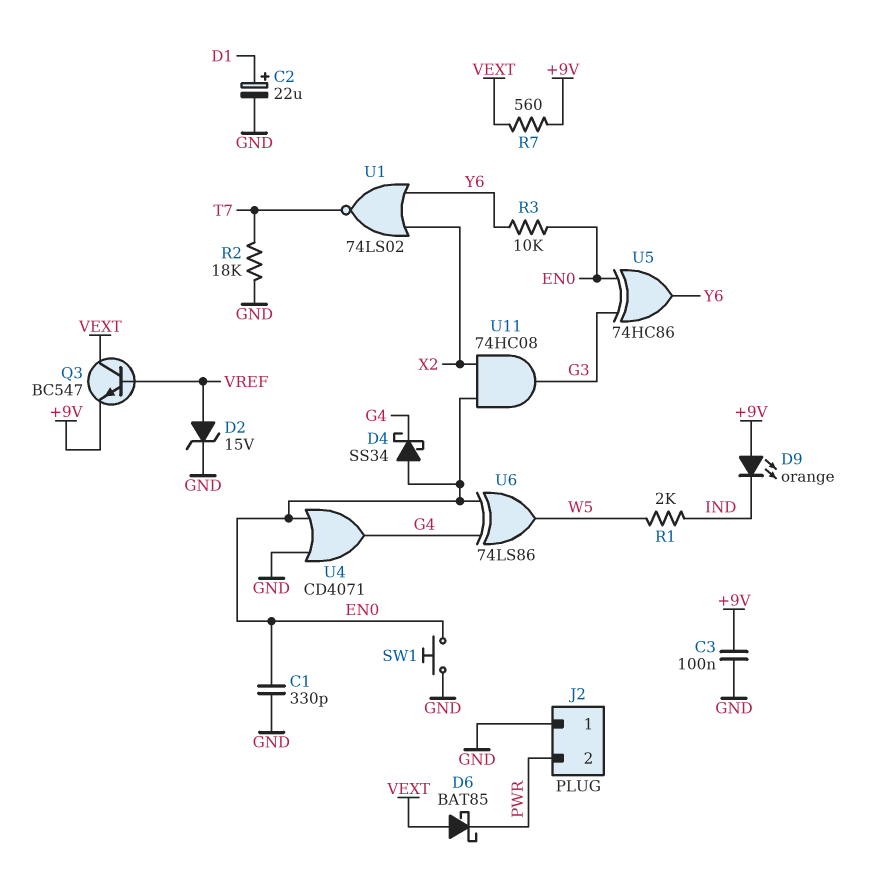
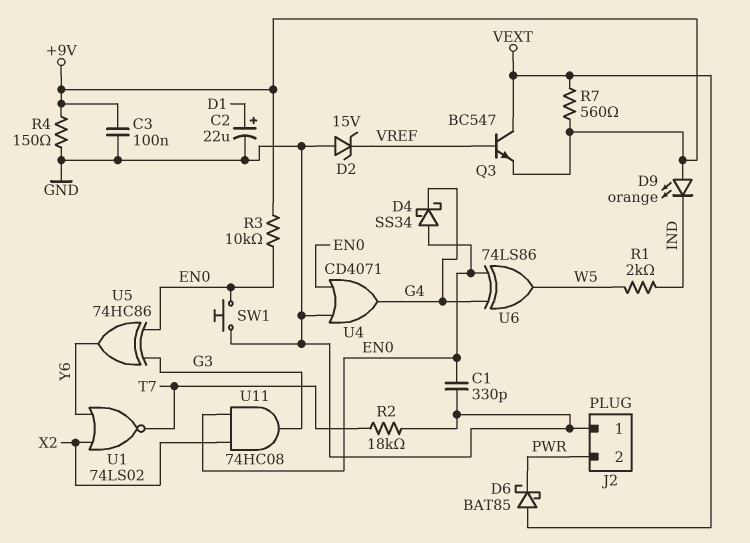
D2: zener 15V (A VREF, K GND) -> zener 15V (A GND, K VREF)
R3: 10k (EN0, Y6) -> 10k (+9V, EN0)
R4: none -> 150 (+9V, GND)

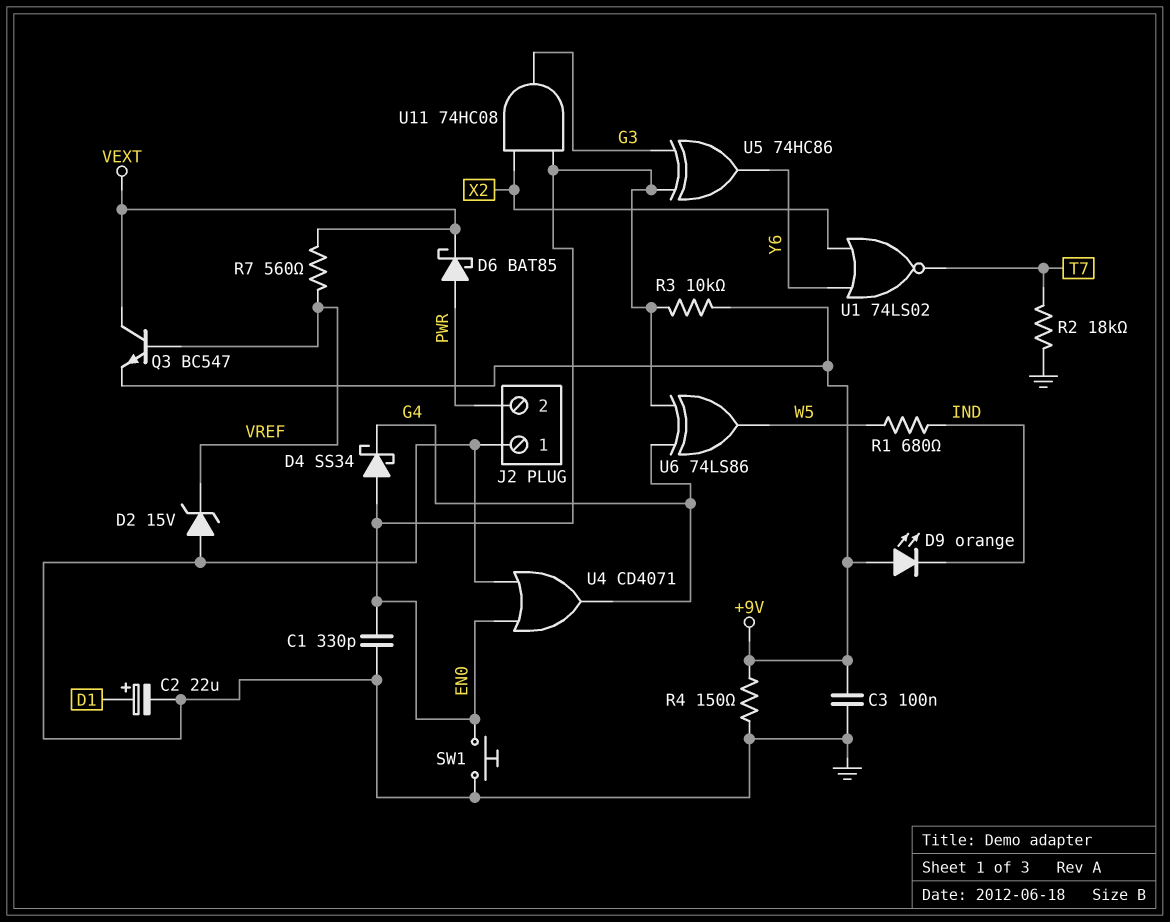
D6: schottky BAT85 (A VEXT, K PWR) -> schottky BAT85 (A PWR, K VEXT)
R1: 2k (IND, W5) -> 680 (IND, W5)
R7: 560 (+9V, VEXT) -> 560 (VEXT, VREF)

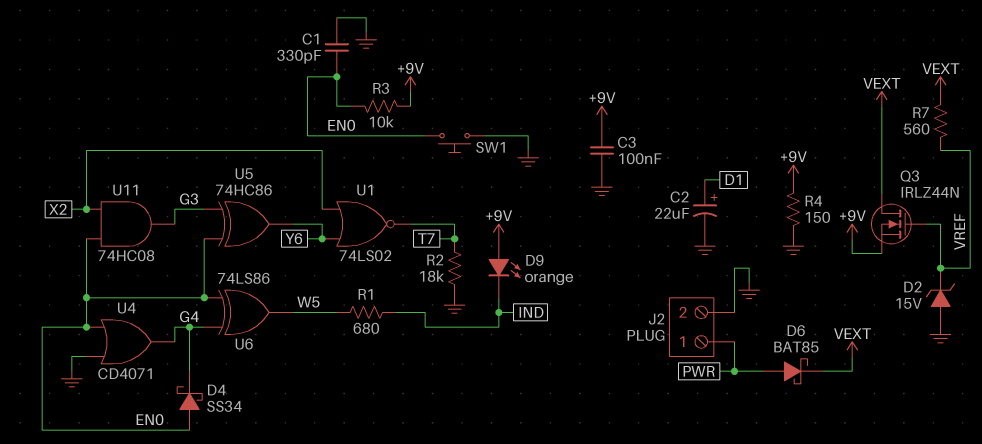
J2 pin 1: GND -> PWR
J2 pin 2: PWR -> GND
Q3: NPN BC547 (B VREF, C VEXT, E +9V) -> NMOS IRLZ44N (G VREF, D VEXT, S +9V)

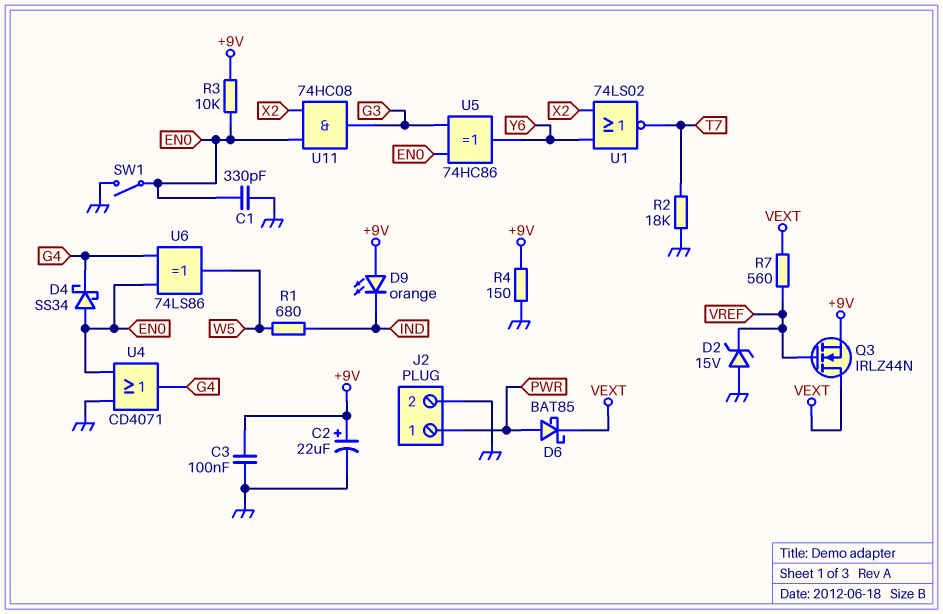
C2: 22uF (plus D1, minus GND) -> 22uF (plus +9V, minus GND)
SW1: button (EN0, GND) -> switch (EN0, GND)

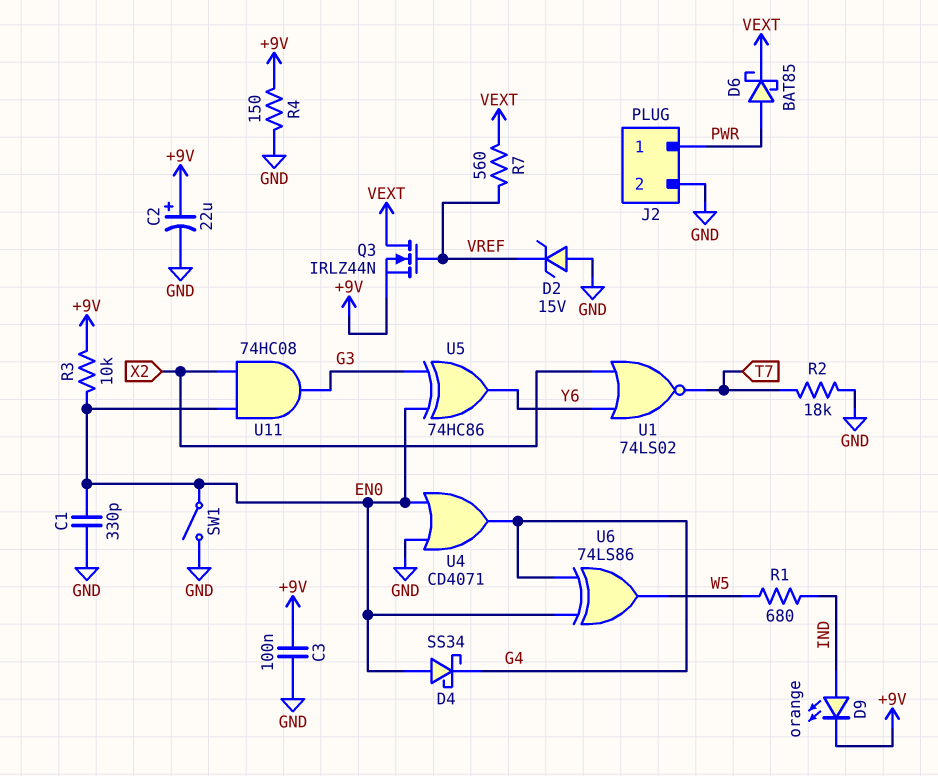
D9: LED orange (A +9V, K IND) -> LED orange (A IND, K +9V)

